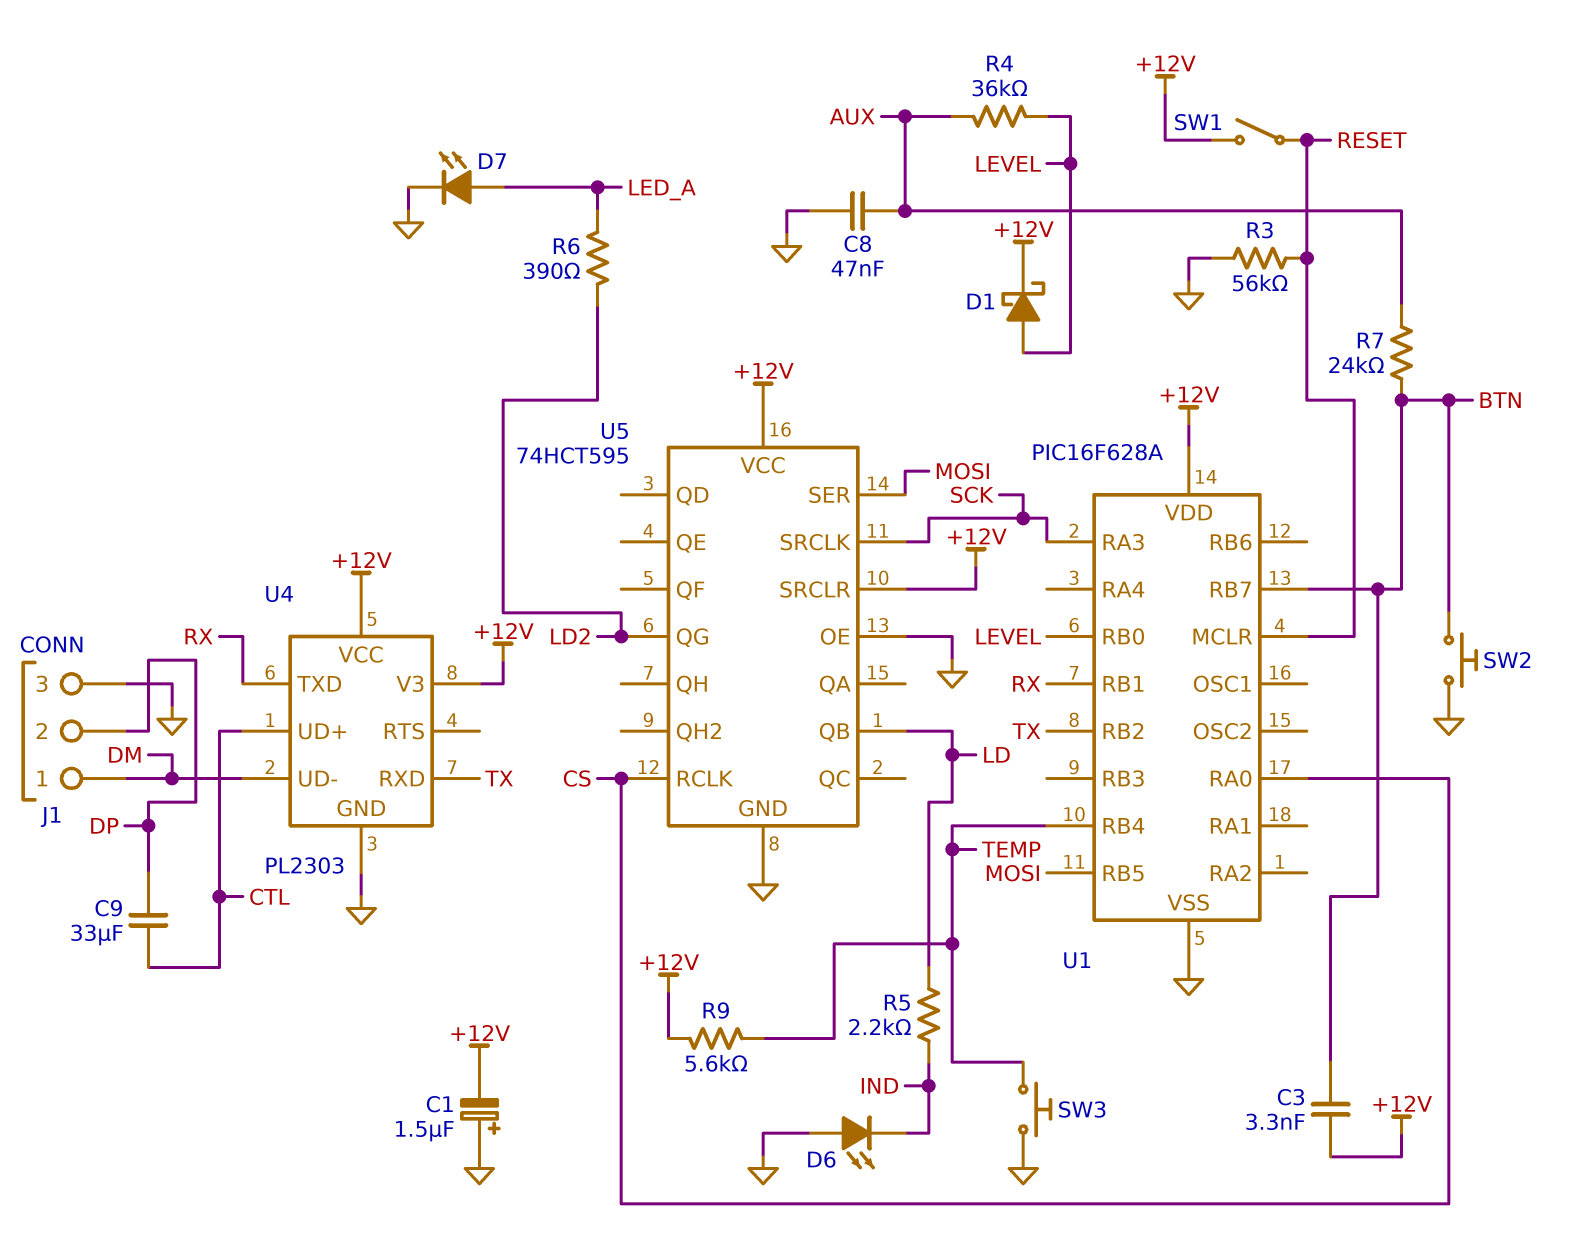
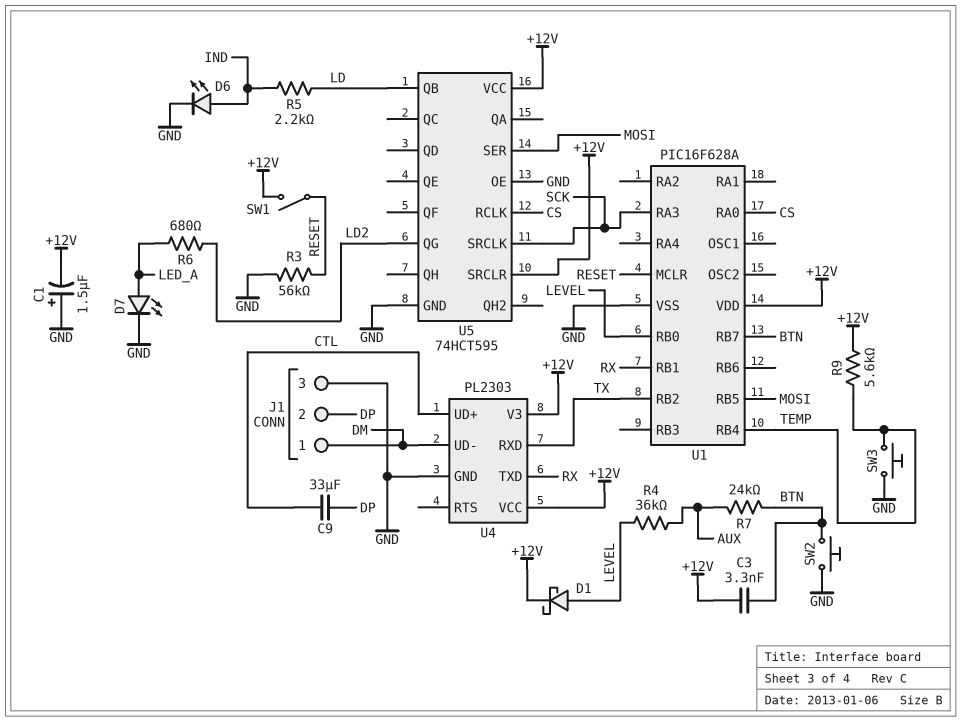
C8: 47nF (AUX, GND) -> none
D6: LED (A GND, K IND) -> LED (A IND, K GND)
R6: 390 (LD2, LED_A) -> 680 (LD2, LED_A)

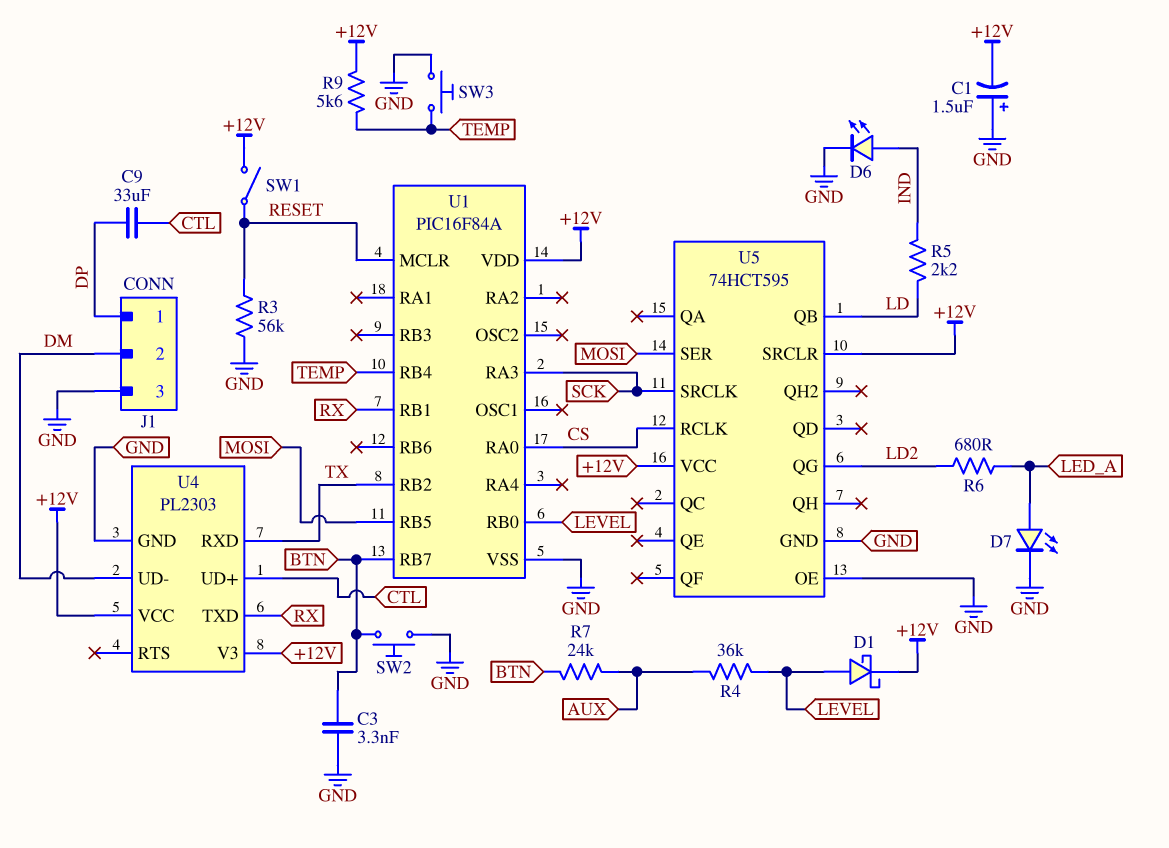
C3: 3.3nF (+12V, BTN) -> 3.3nF (BTN, GND)
J1 pin 1: DM -> DP
J1 pin 2: DP -> DM
U1: PIC16F628A -> PIC16F84A

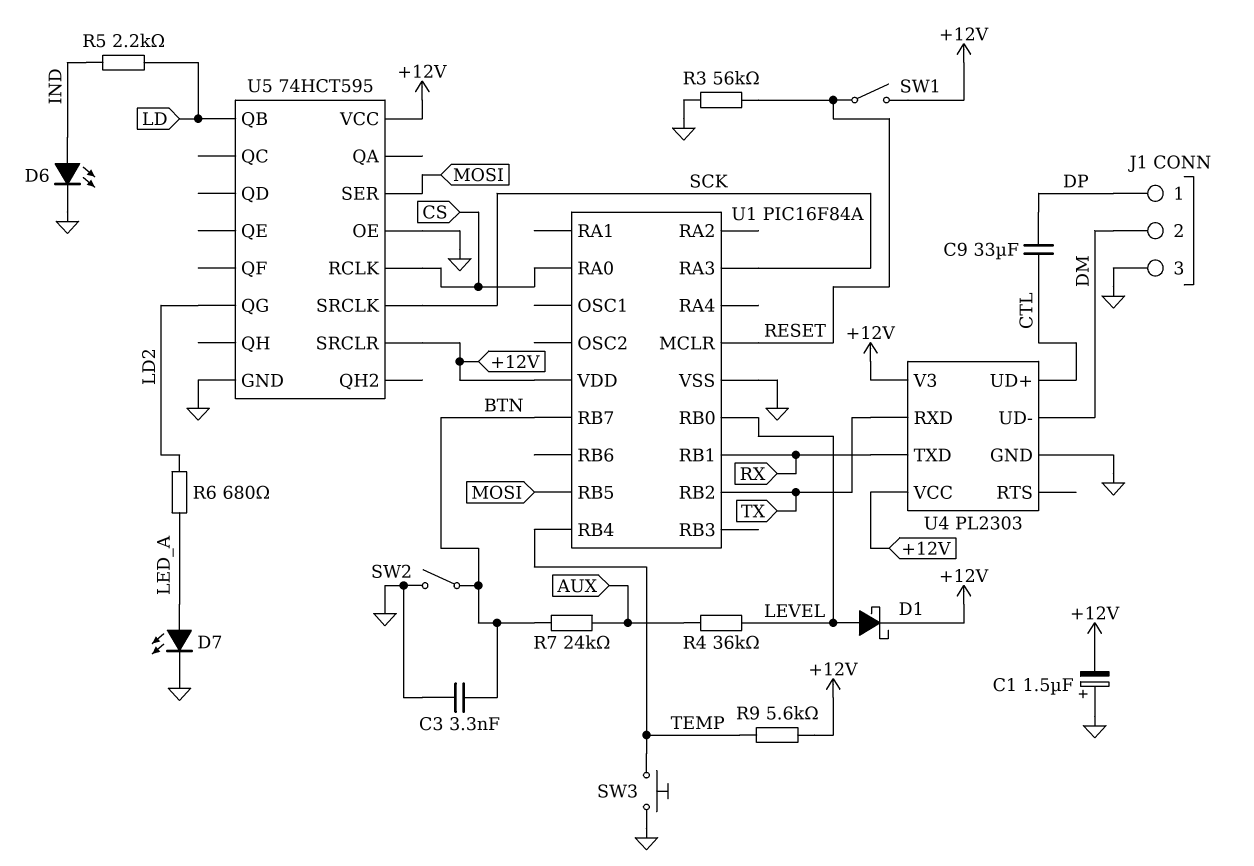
SW2: button (BTN, GND) -> switch (BTN, GND)

